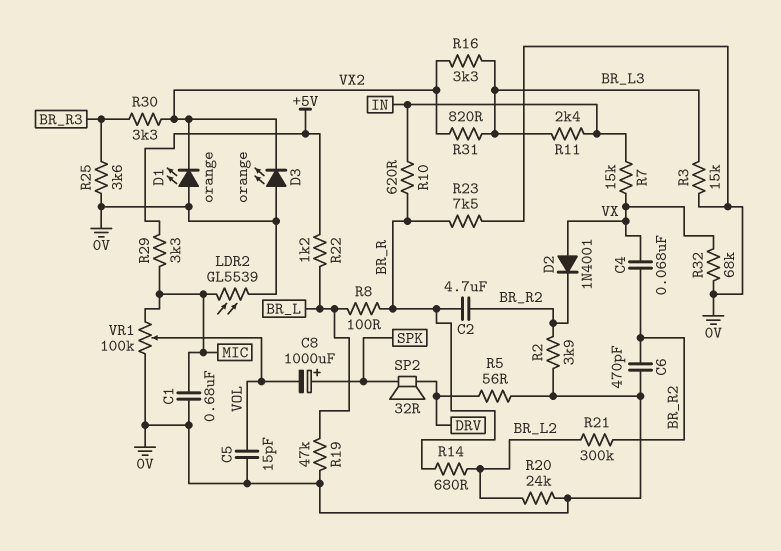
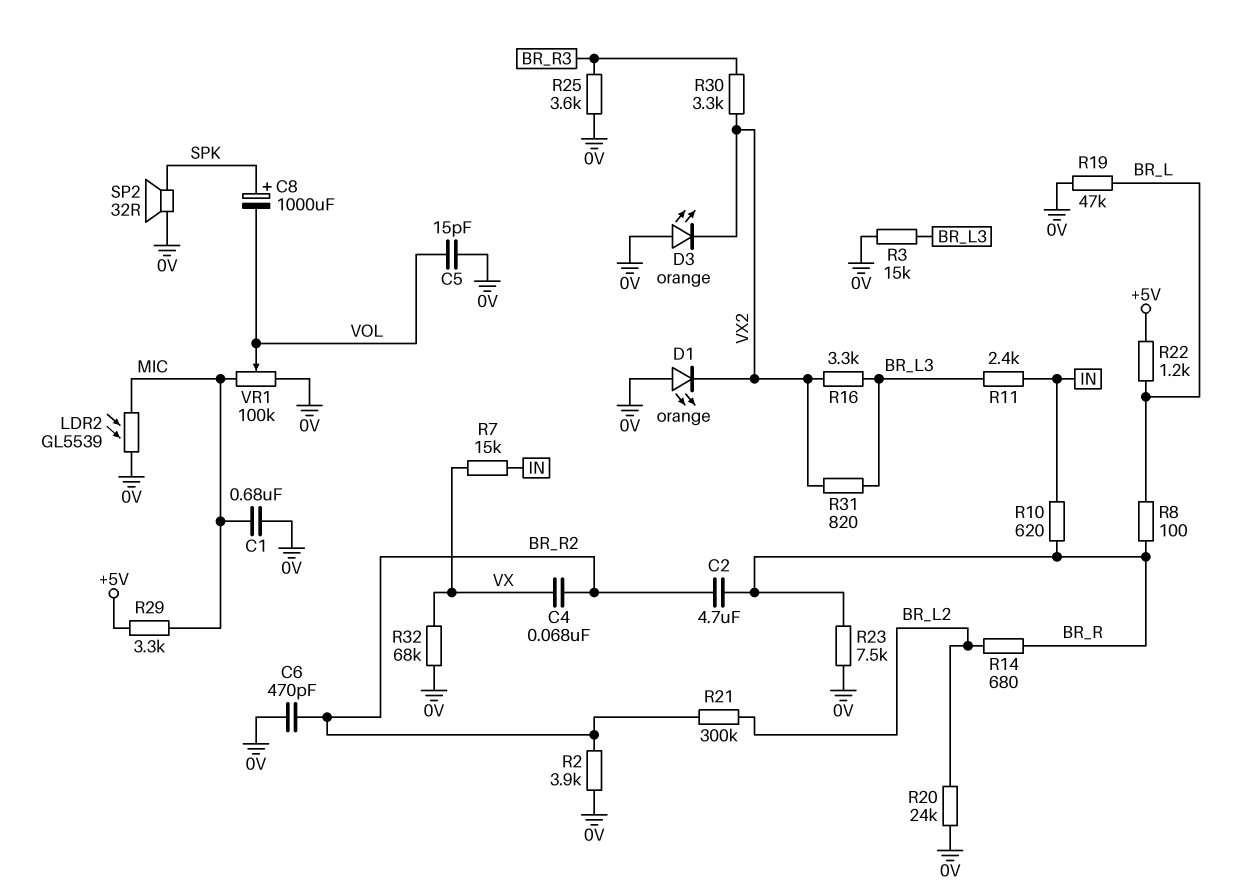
D2: diode 1N4001 (A VX, K BR_R2) -> none
R5: 56 (0V, DRV) -> none
SP2: speaker 32R (DRV, SPK) -> speaker 32R (0V, SPK)

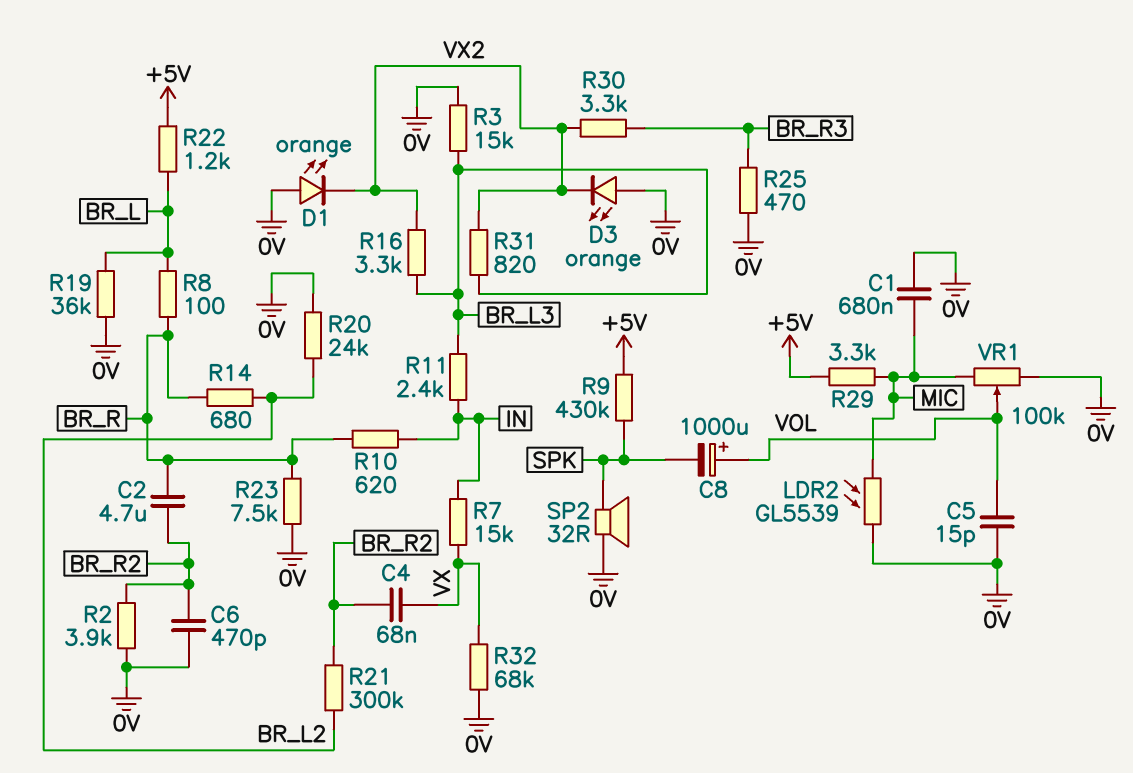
C8: 1000uF (plus SPK, minus VOL) -> 1000uF (plus VOL, minus SPK)
R9: none -> 430k (+5V, SPK)
R19: 47k (0V, BR_L) -> 36k (0V, BR_L)
R25: 3.6k (0V, BR_R3) -> 470 (0V, BR_R3)

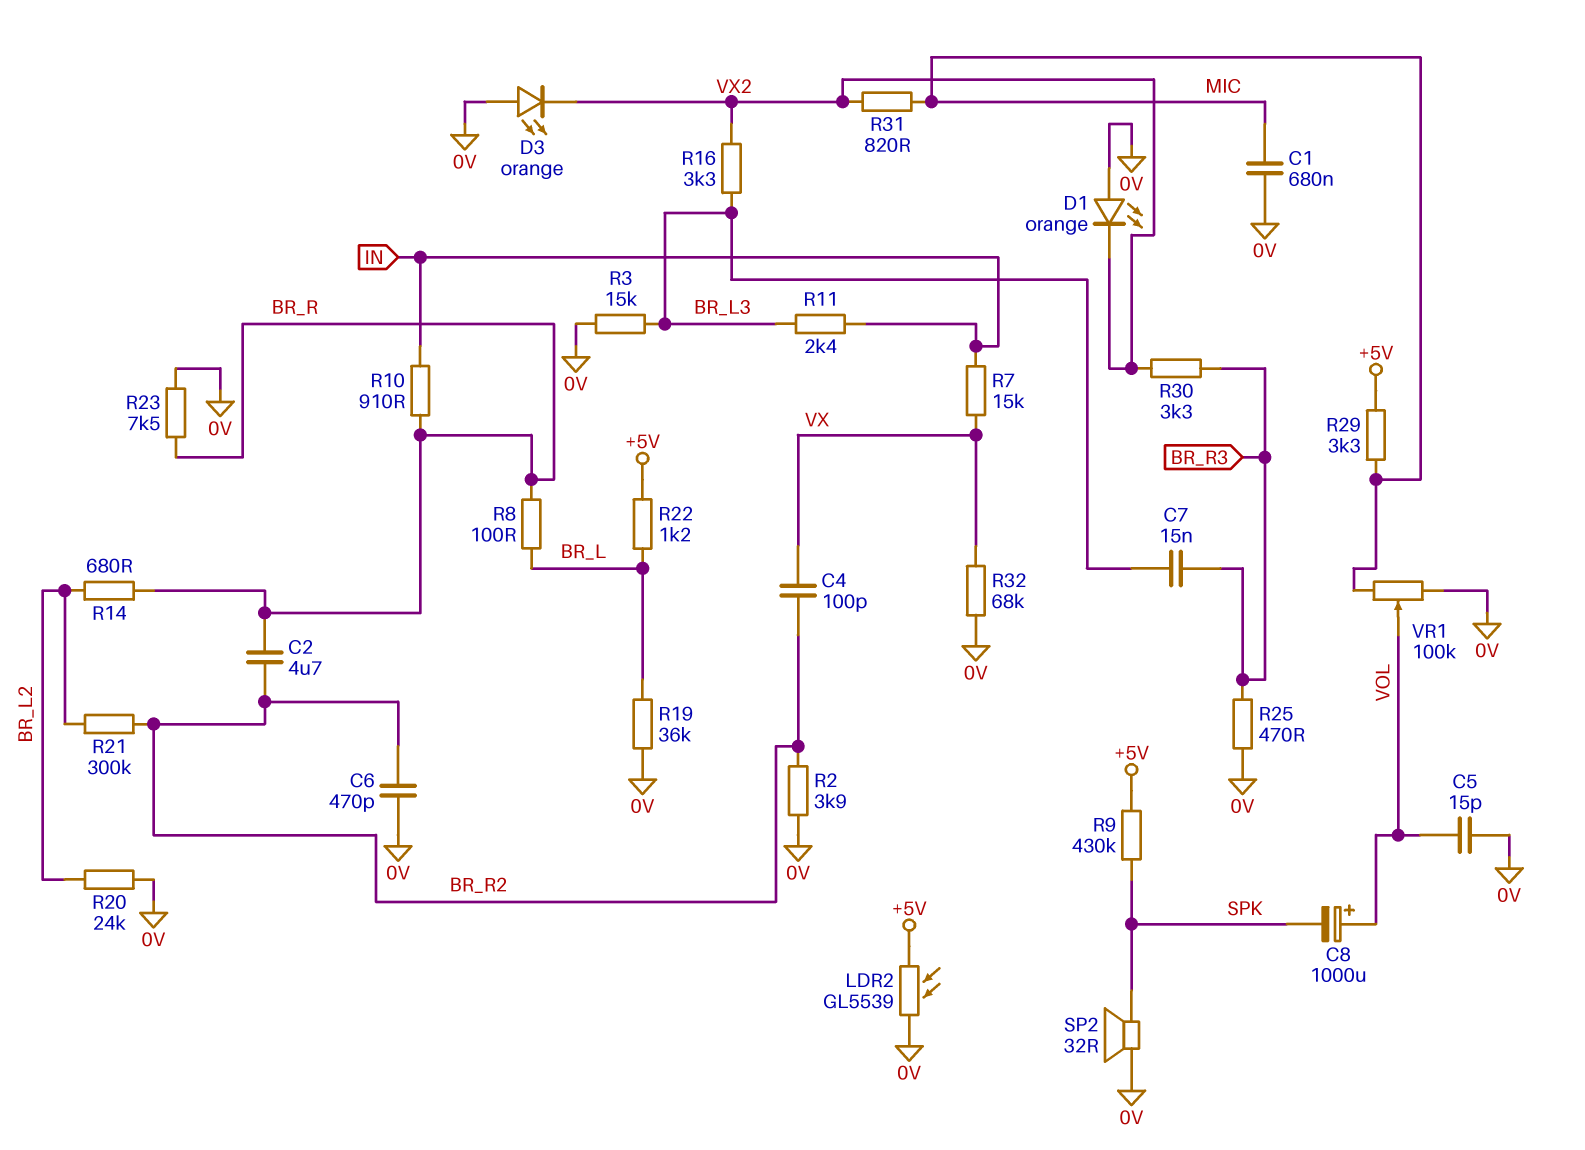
C4: 68nF (BR_R2, VX) -> 100pF (BR_R2, VX)
C7: none -> 15nF (BR_L3, BR_R3)
LDR2: GL5539 (0V, MIC) -> GL5539 (+5V, 0V)
R10: 620 (BR_R, IN) -> 910 (BR_R, IN)
R31: 820 (BR_L3, VX2) -> 820 (MIC, VX2)

